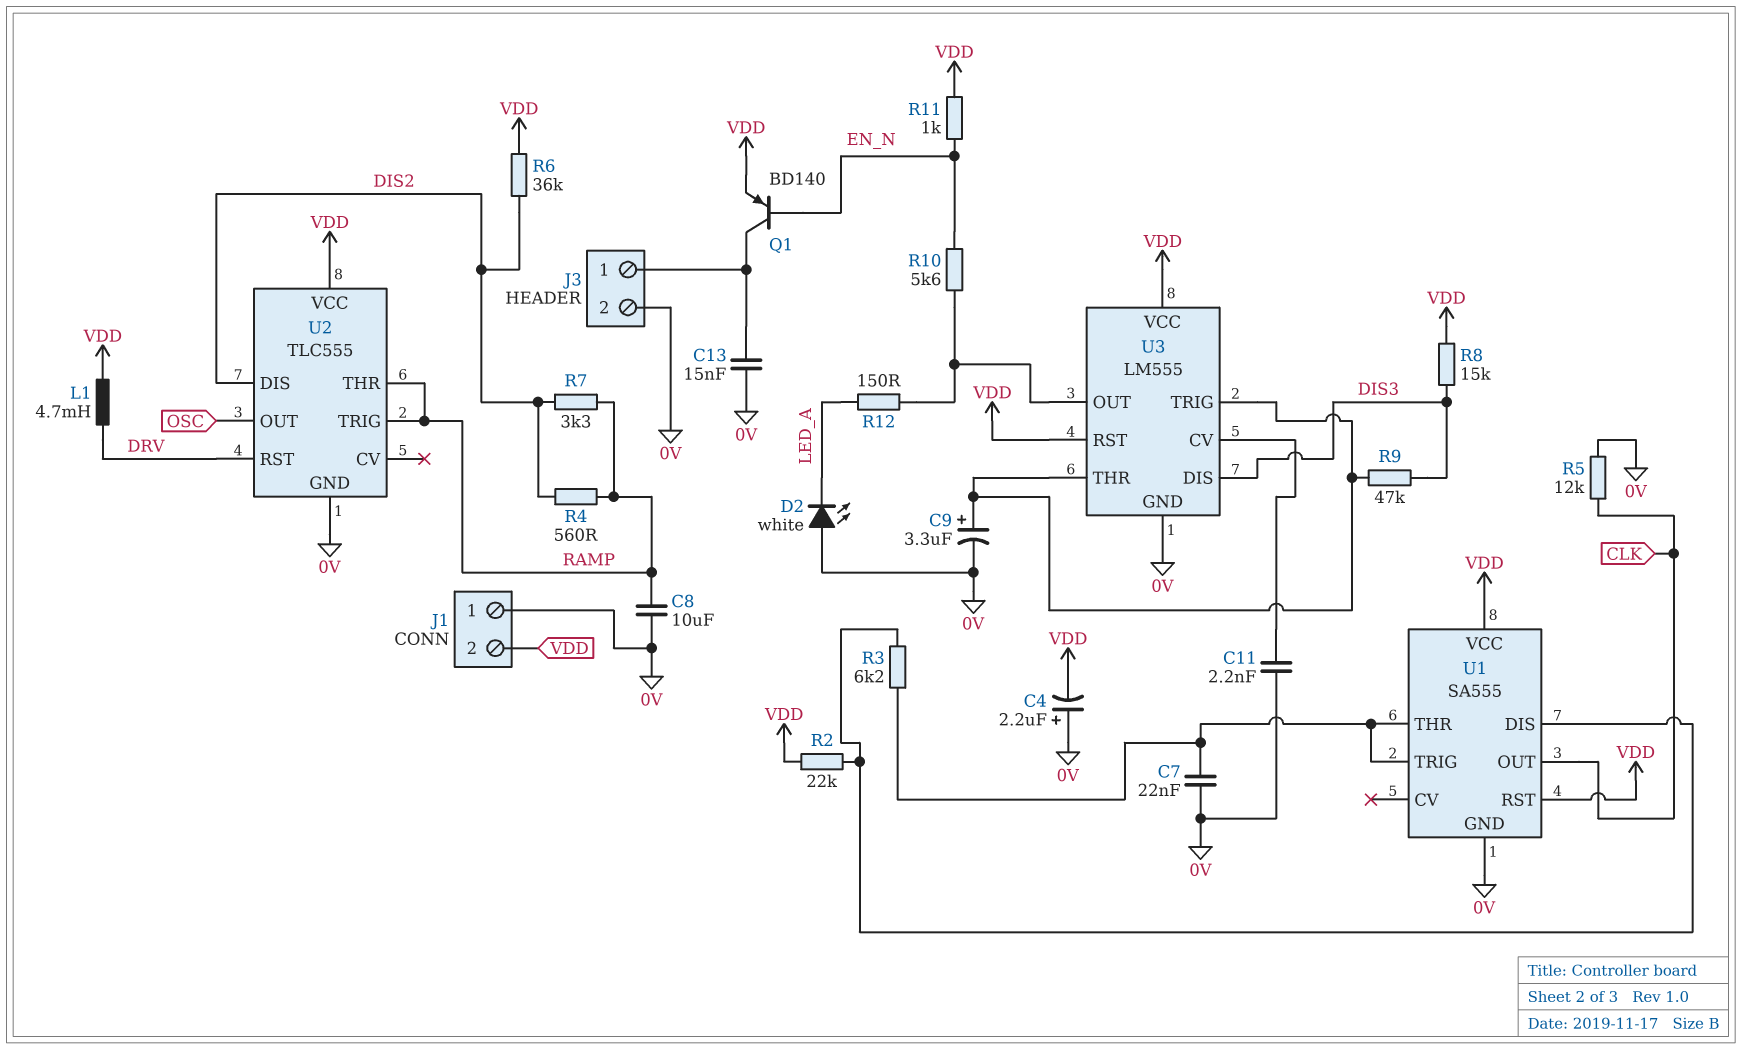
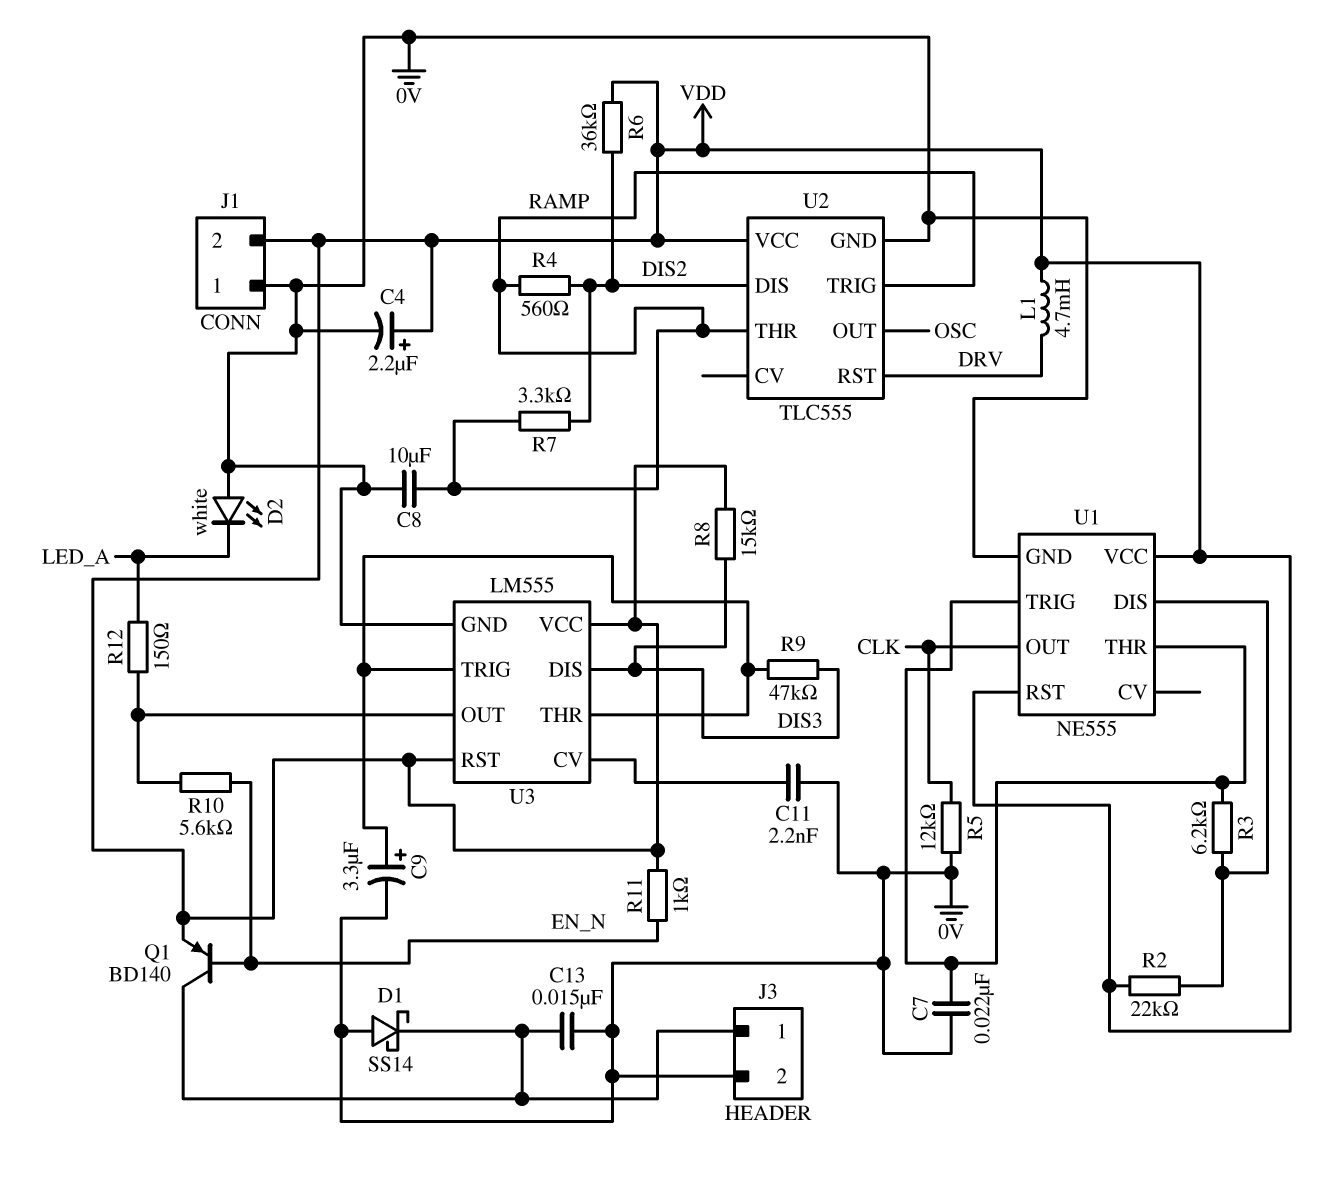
C4: 2.2uF (plus 0V, minus VDD) -> 2.2uF (plus VDD, minus 0V)
D1: none -> schottky SS14 (A 0V, K J3/1)
U1: SA555 -> NE555

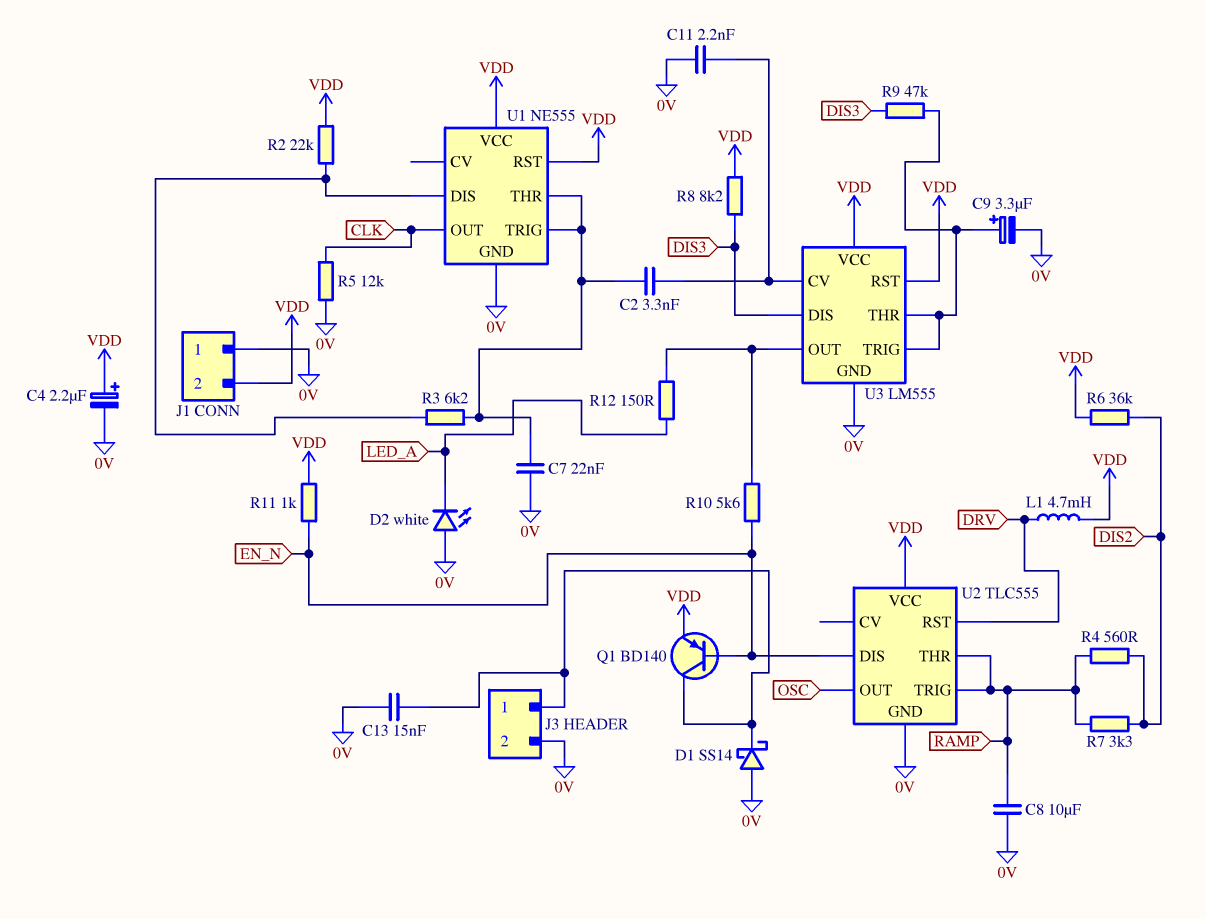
C2: none -> 3.3nF (U1/THR, U3/CV)
R8: 15k (DIS3, VDD) -> 8.2k (DIS3, VDD)
U2 pin DIS: DIS2 -> EN_N

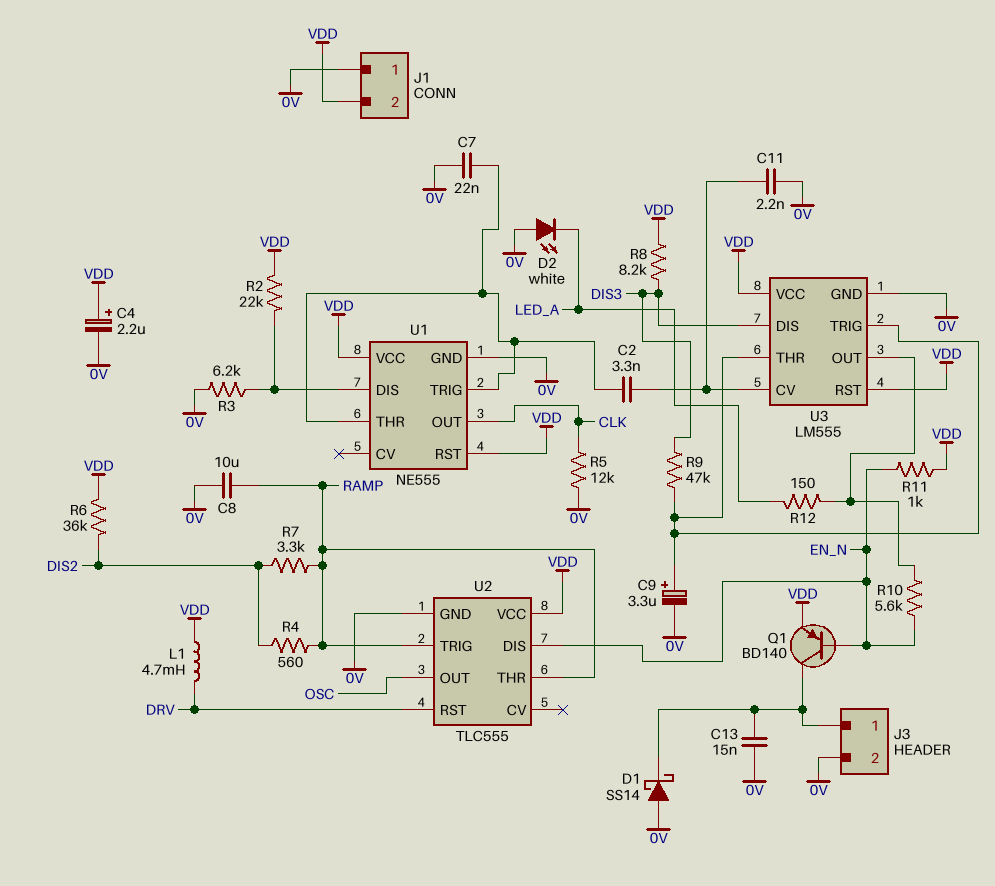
R3: 6.2k (U1/DIS, U1/THR) -> 6.2k (0V, U1/DIS)

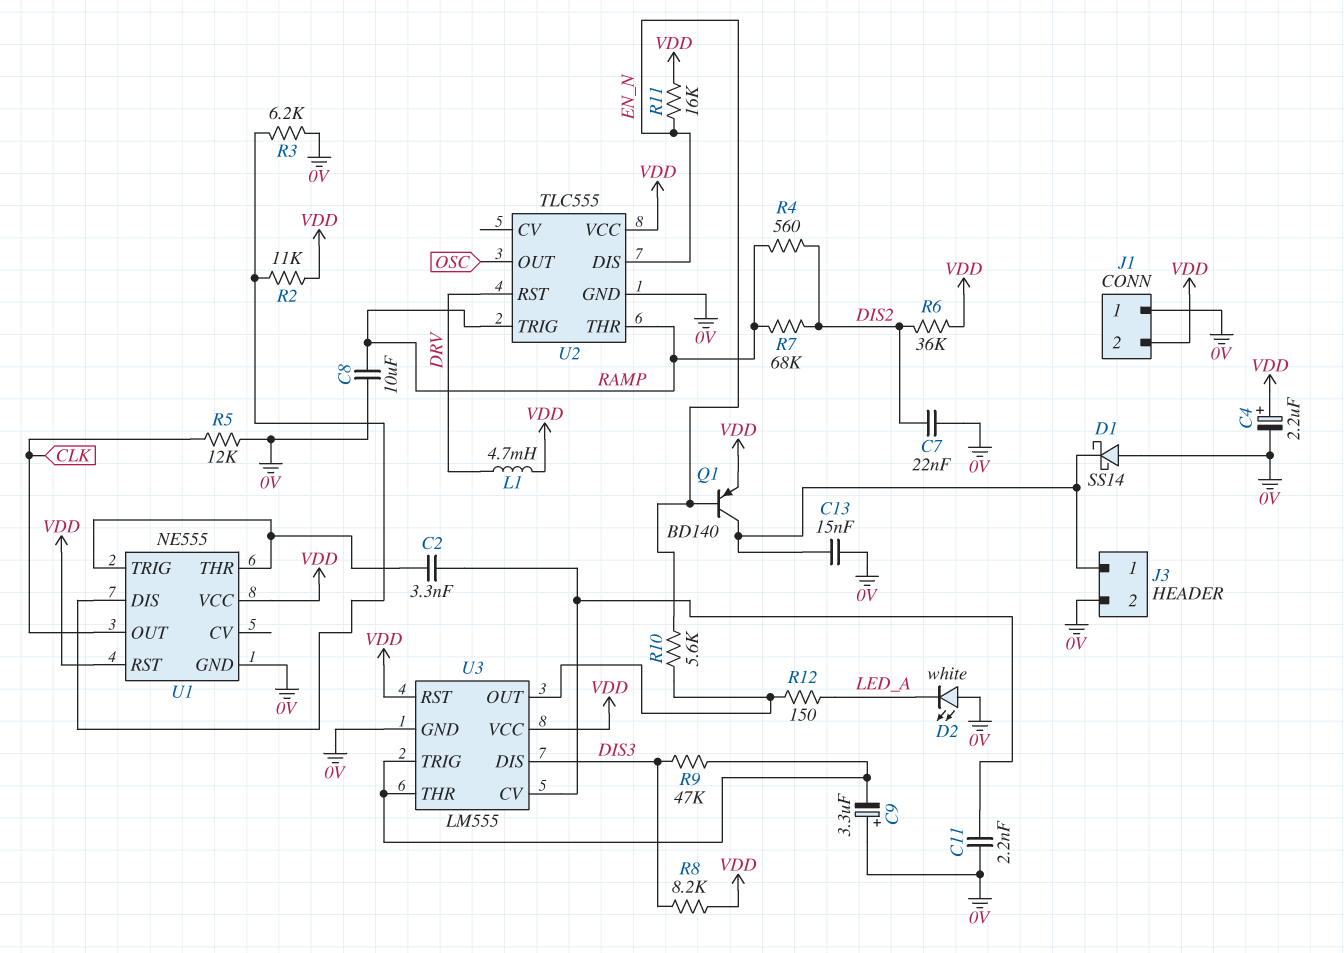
C7: 22nF (0V, U1/THR) -> 22nF (0V, DIS2)
C9: 3.3uF (plus U3/THR, minus 0V) -> 3.3uF (plus 0V, minus U3/THR)
R2: 22k (U1/DIS, VDD) -> 11k (U1/DIS, VDD)
R7: 3.3k (DIS2, RAMP) -> 68k (DIS2, RAMP)
R11: 1k (EN_N, VDD) -> 16k (EN_N, VDD)

